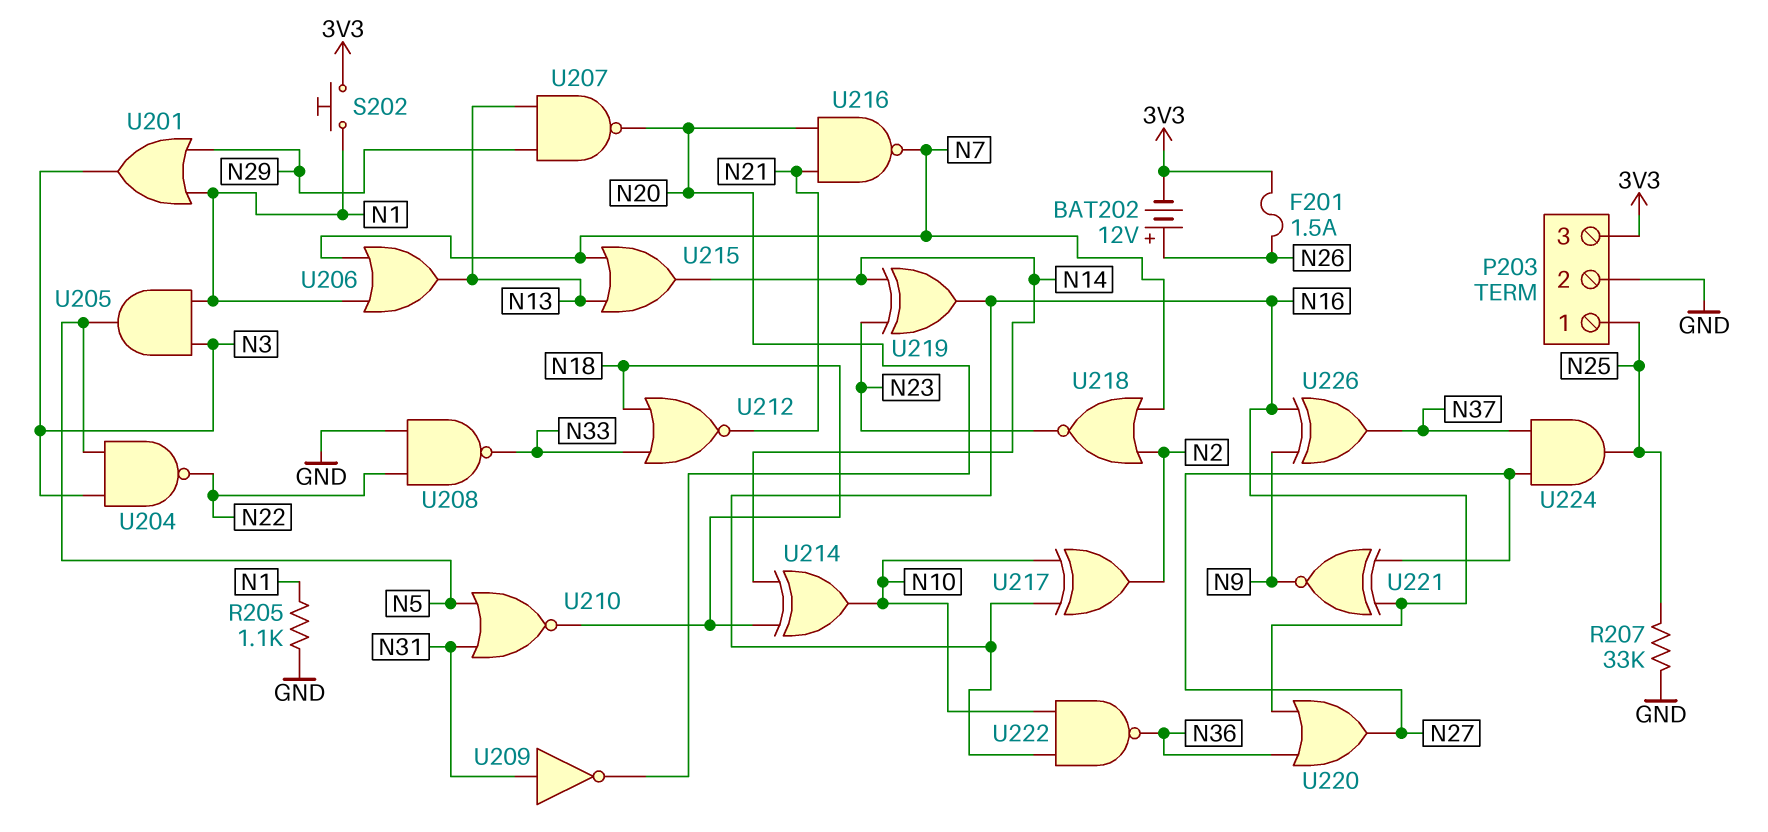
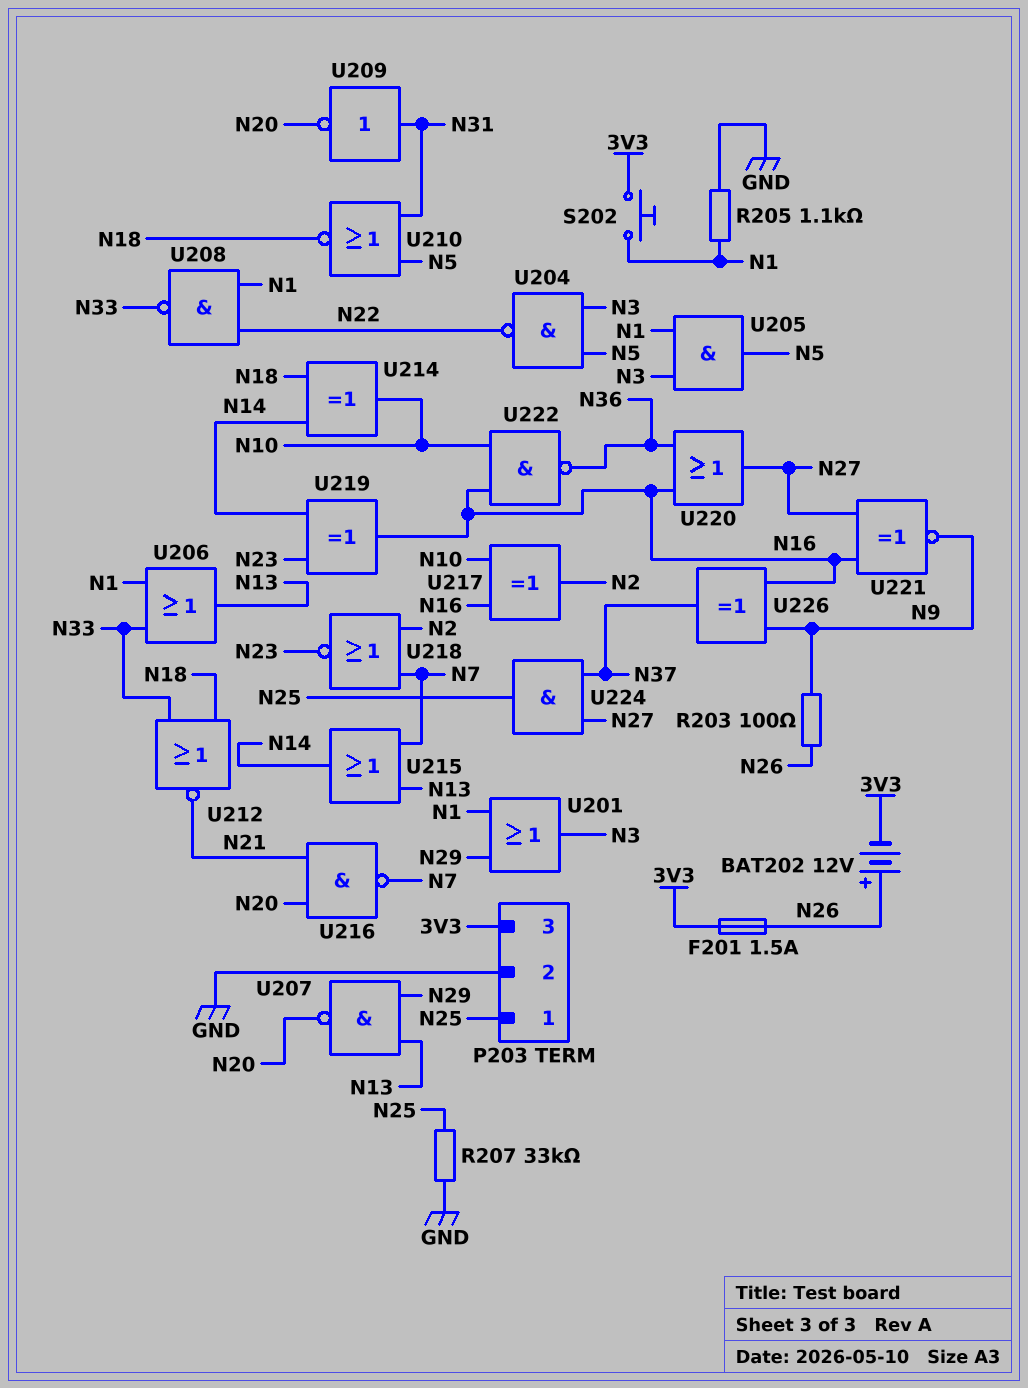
R203: none -> 100 (N9, N26)
U206: OR (in N1, in N7, out N13) -> OR (in N1, in N33, out N13)
U208: NAND (in GND, in N22, out N33) -> NAND (in N1, in N22, out N33)

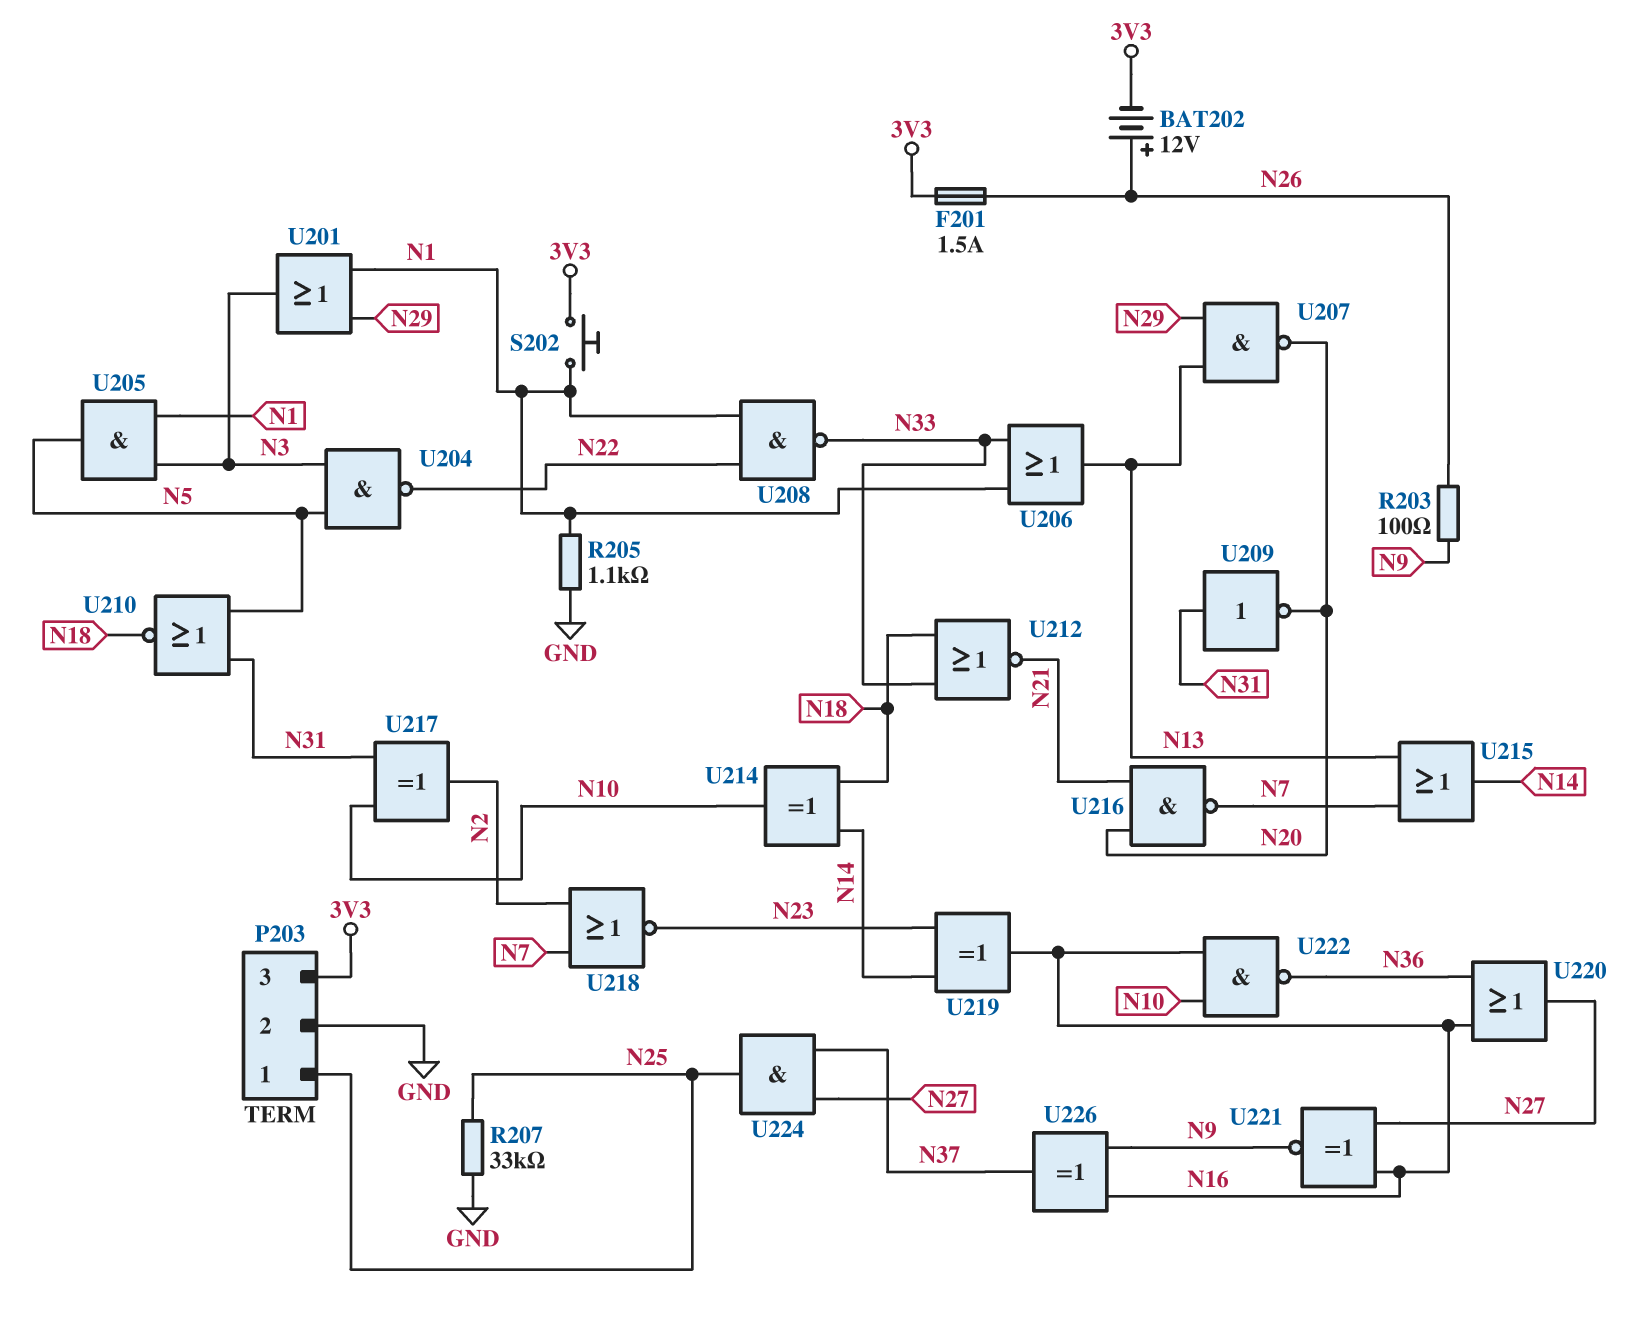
U217: XOR (in N10, in N16, out N2) -> XOR (in N10, in N31, out N2)

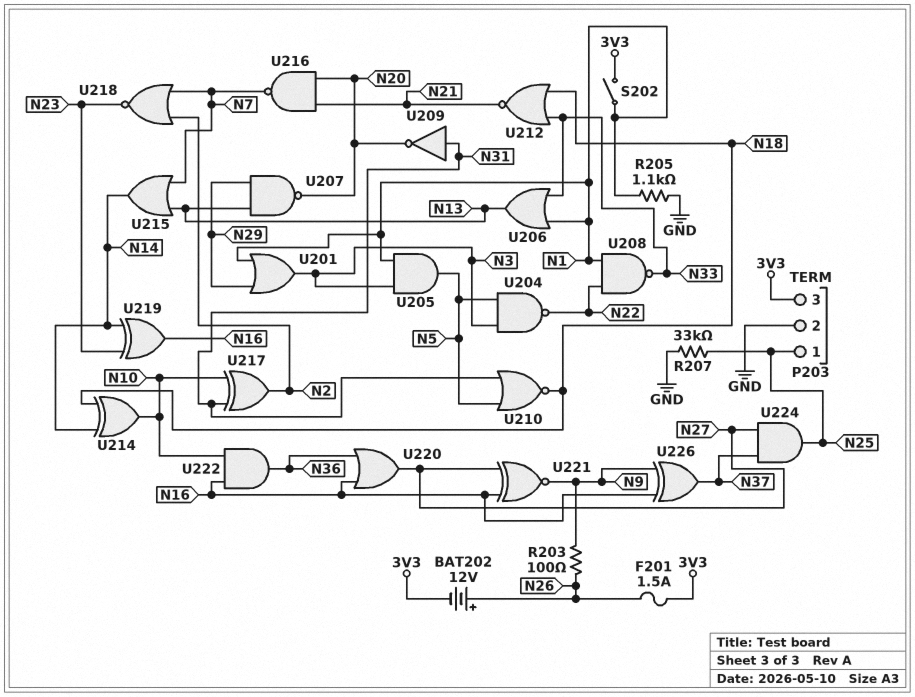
S202: button (3V3, N1) -> switch (3V3, N1)
U222: NAND (in N10, in N16, out N36) -> AND (in N10, in N16, out N36)

